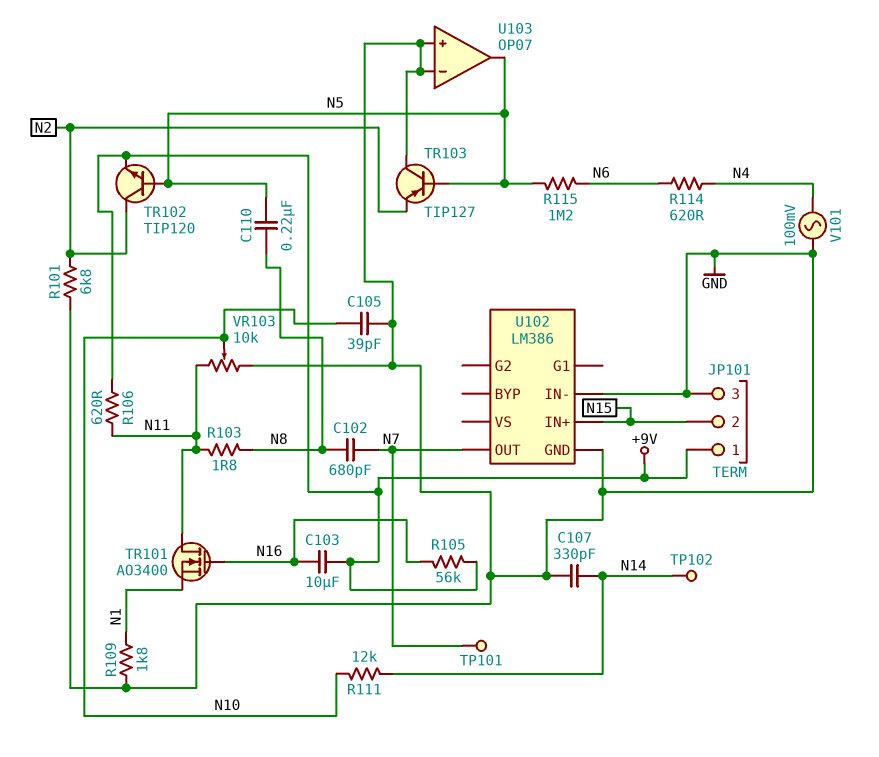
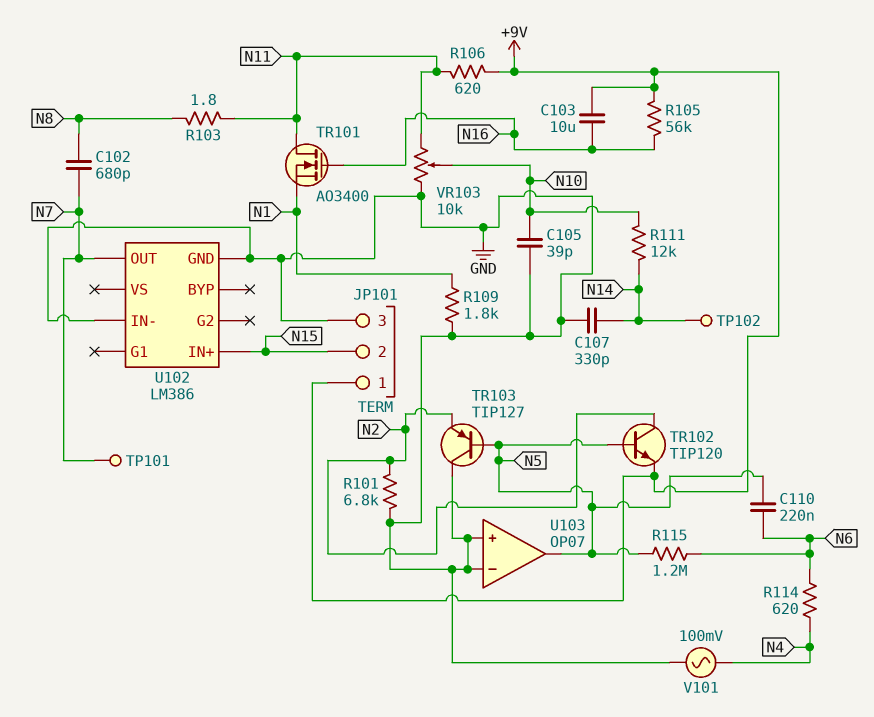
C110: 220nF (N5, N8) -> 220nF (N5, N6)

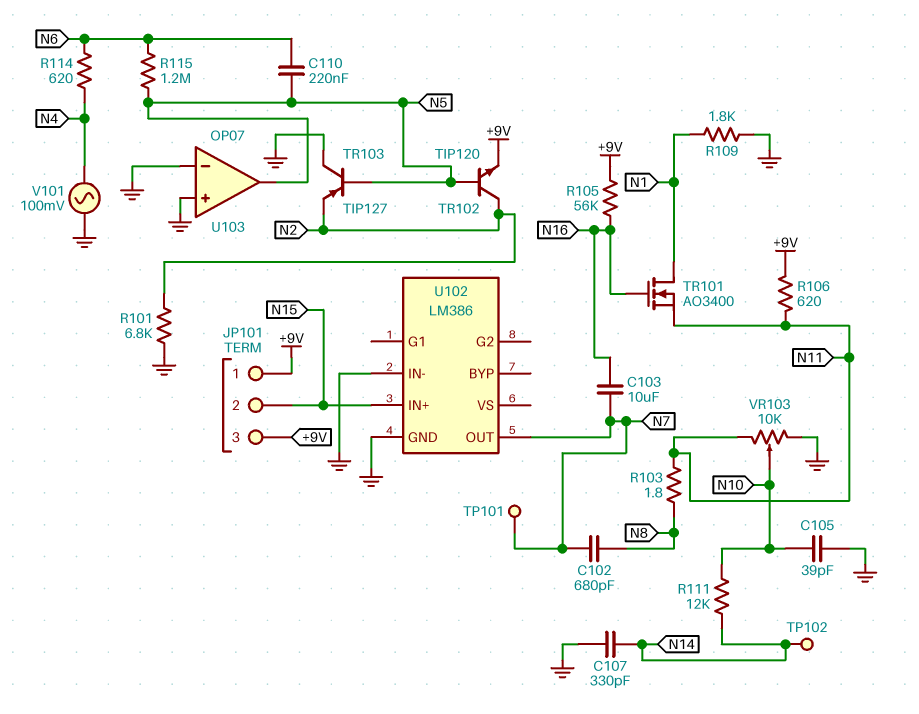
C103: 10uF (+9V, N16) -> 10uF (N7, N16)
JP101 pin 3: GND -> +9V
TR101: NMOS AO3400 (G N16, D N11, S N1) -> NMOS AO3400 (G N16, D N1, S N11)

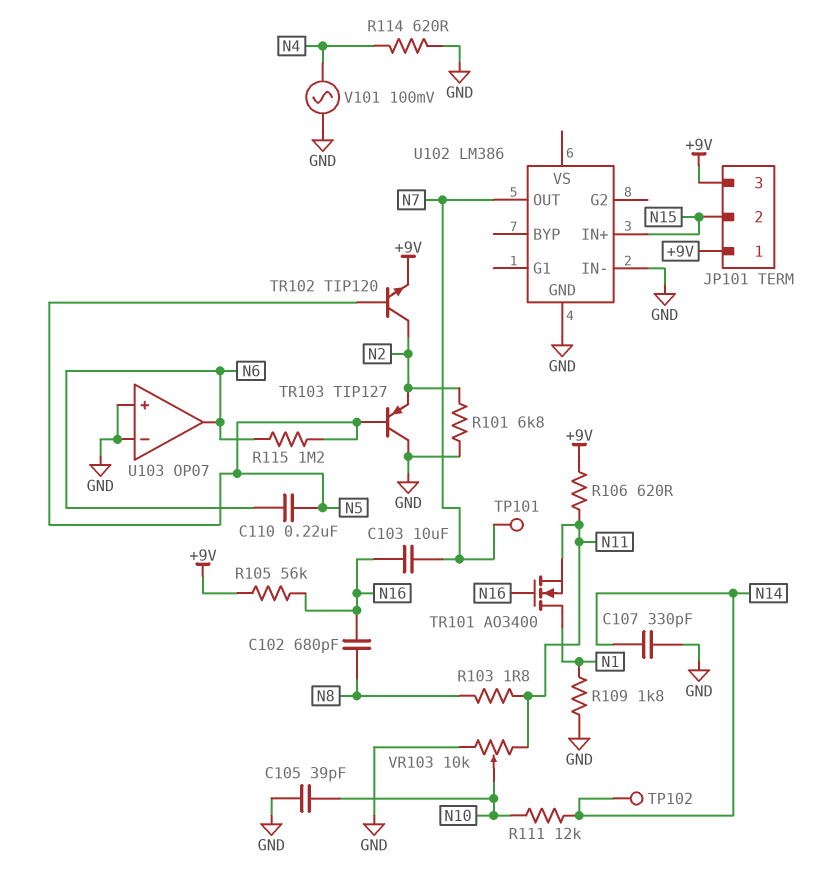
C102: 680pF (N7, N8) -> 680pF (N8, N16)
R114: 620 (N4, N6) -> 620 (GND, N4)
U103 pin out: N5 -> N6

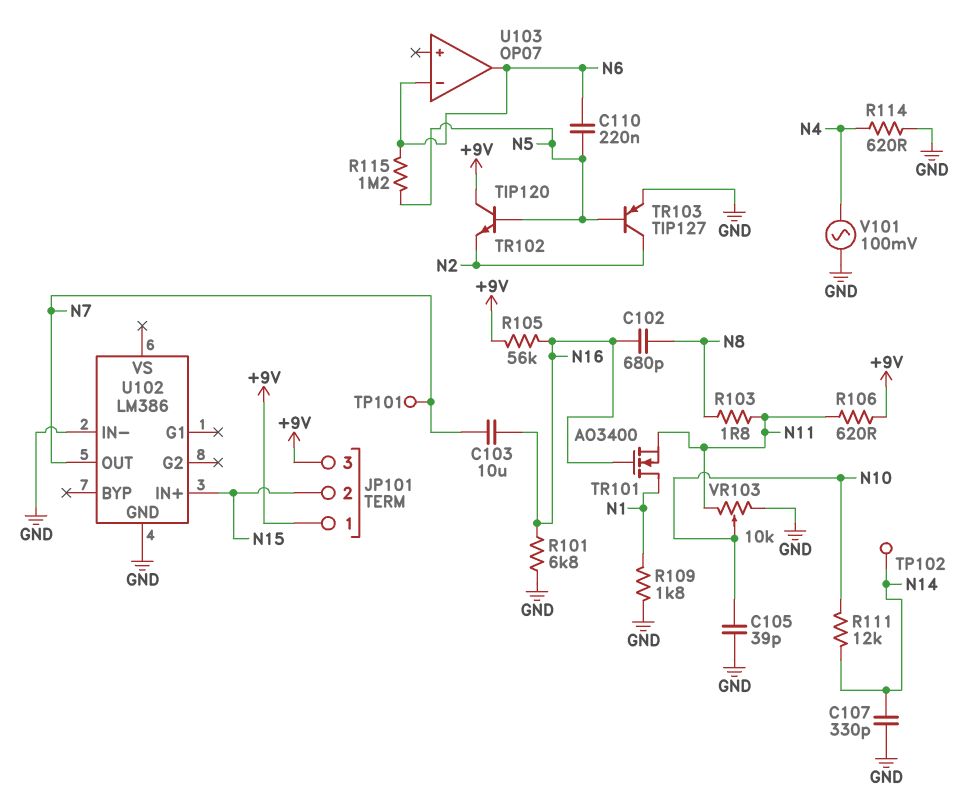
R101: 6.8k (GND, N2) -> 6.8k (GND, N16)
TR102: NPN TIP120 (B N5, C N2, E +9V) -> NPN TIP120 (B N5, C +9V, E N2)
TR103: PNP TIP127 (B N5, C GND, E N2) -> PNP TIP127 (B N5, C N2, E GND)
U103 pin in+: GND -> none
U103 pin in-: GND -> N6

